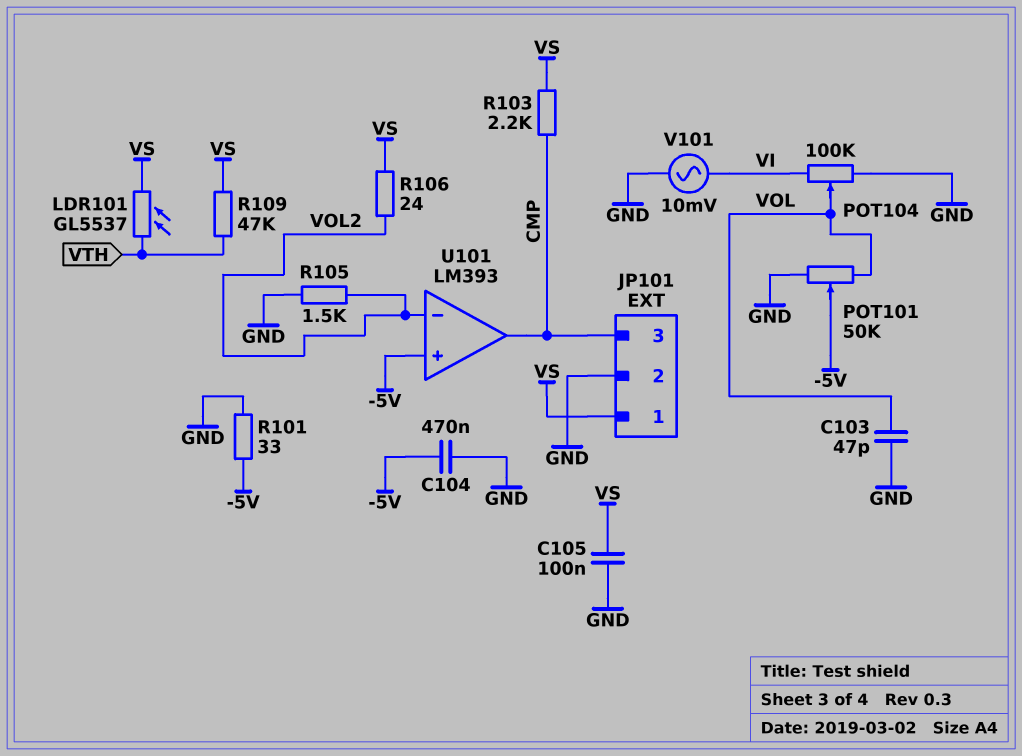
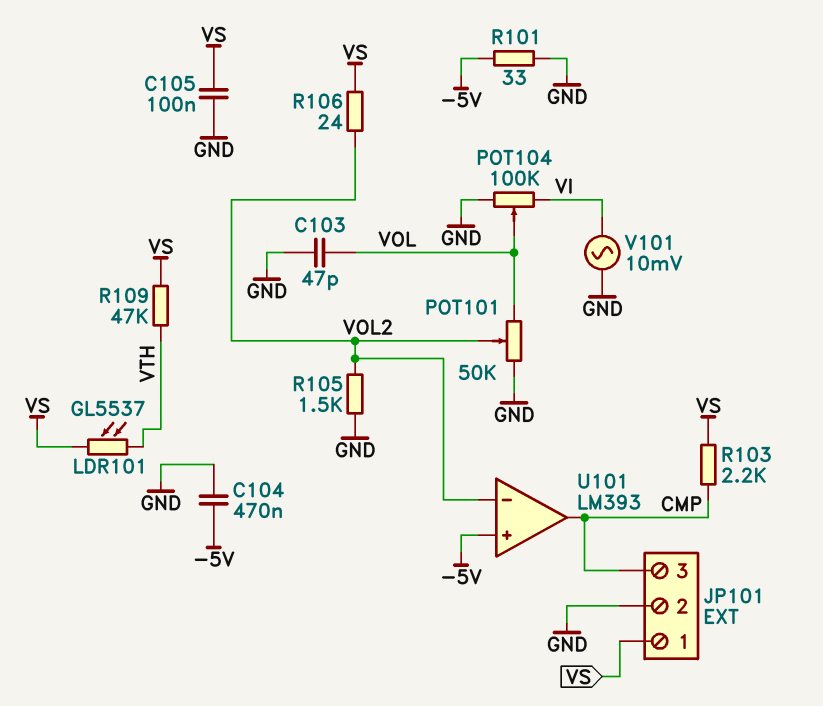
POT101: 50k (GND, VOL, wiper -5V) -> 50k (GND, VOL, wiper VOL2)

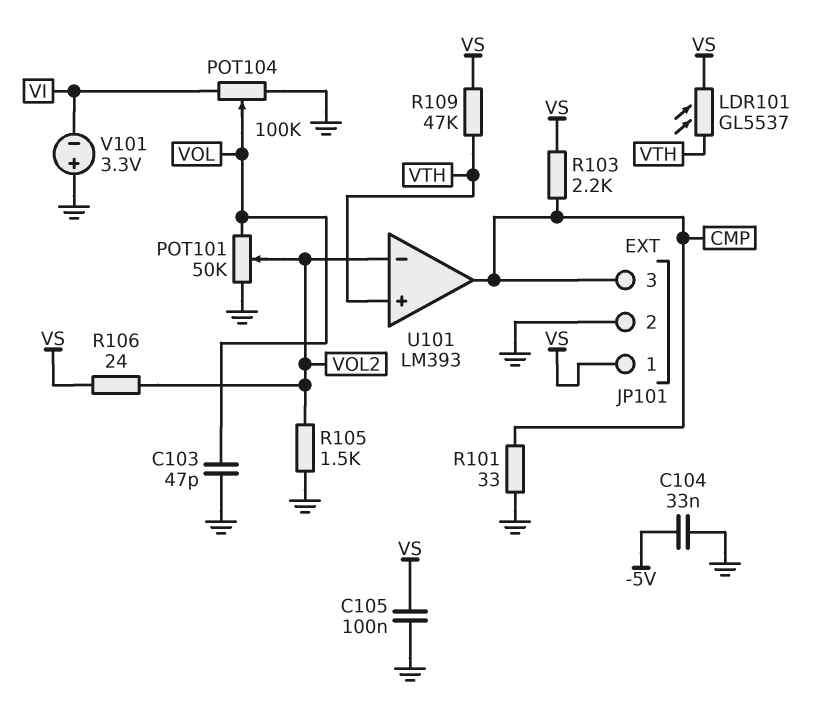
C104: 470nF (-5V, GND) -> 33nF (-5V, GND)
R101: 33 (-5V, GND) -> 33 (CMP, GND)
U101 pin in+: -5V -> VTH
V101: AC 10mV (GND, VI) -> 3.3V (plus GND, minus VI)

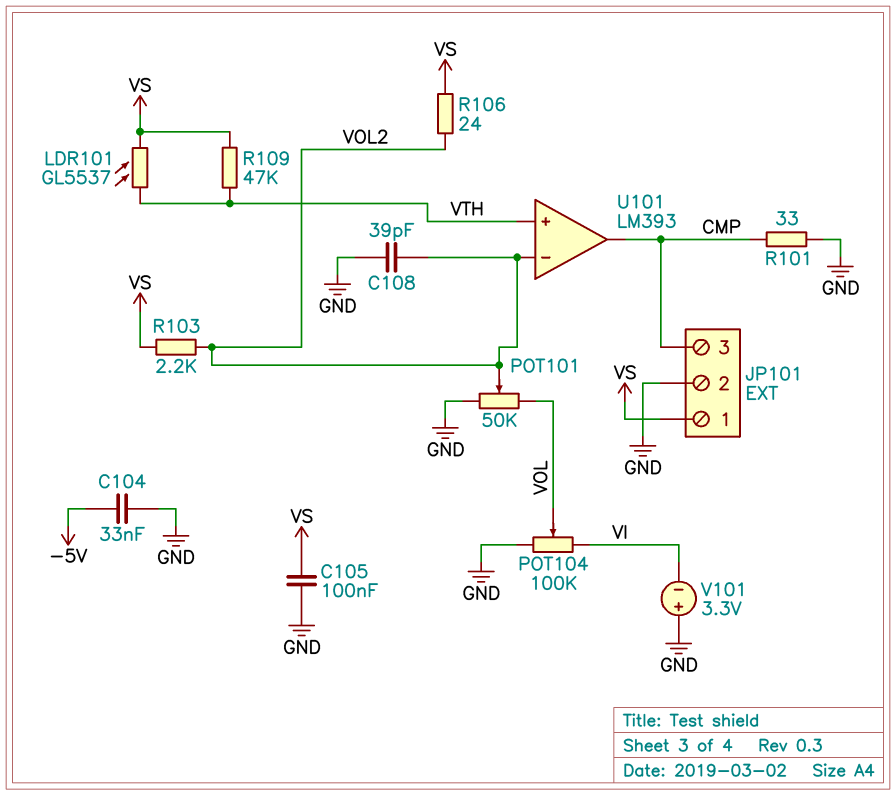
C103: 47pF (GND, VOL) -> none
C108: none -> 39pF (GND, VOL2)
R103: 2.2k (CMP, VS) -> 2.2k (VOL2, VS)
R105: 1.5k (GND, VOL2) -> none

